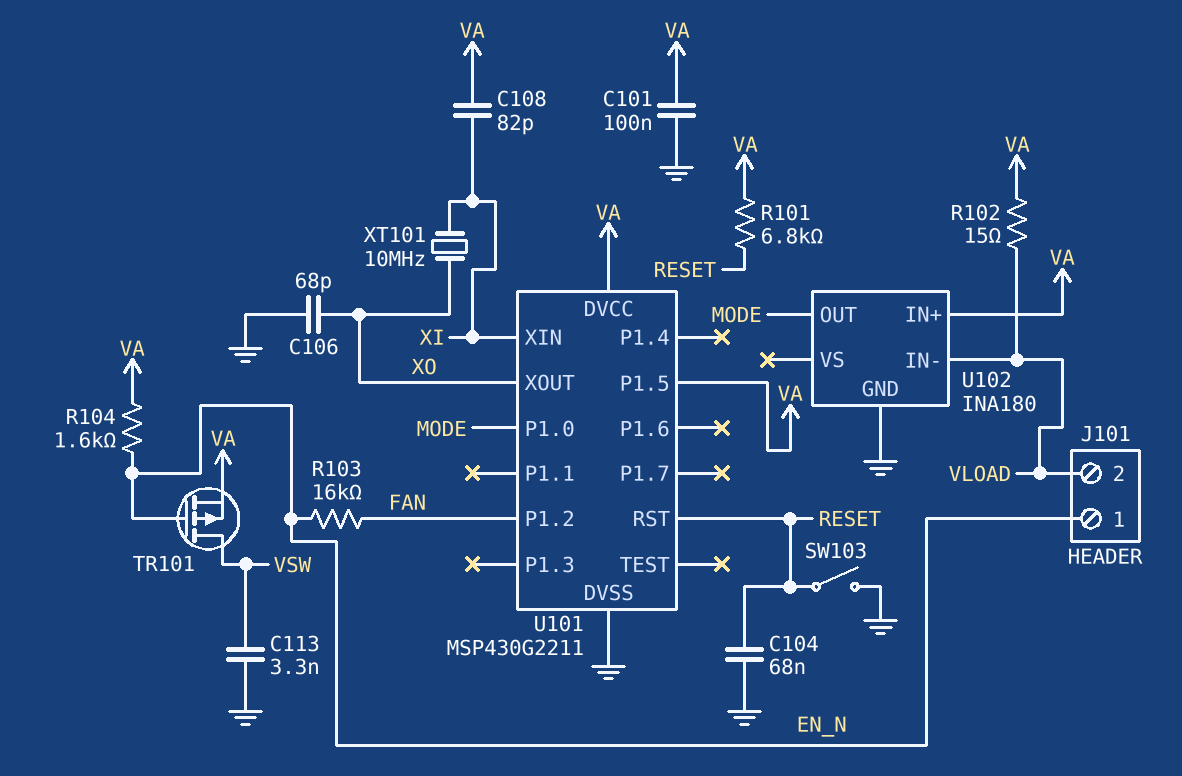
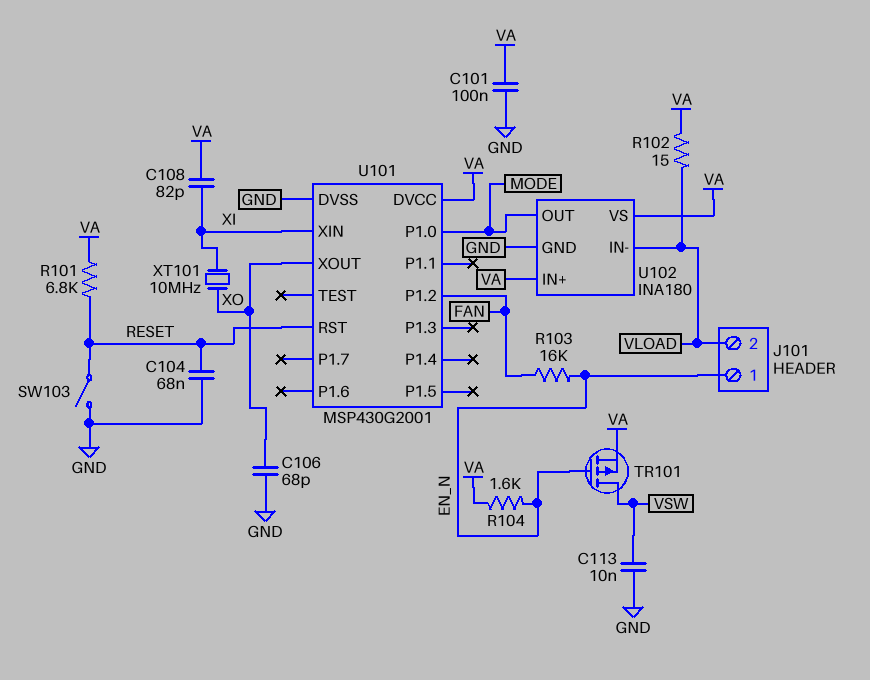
C113: 3.3nF (GND, VSW) -> 10nF (GND, VSW)
U101: MSP430G2211 -> MSP430G2001
U101 pin P1.5: VA -> none
U102 pin VS: none -> VA

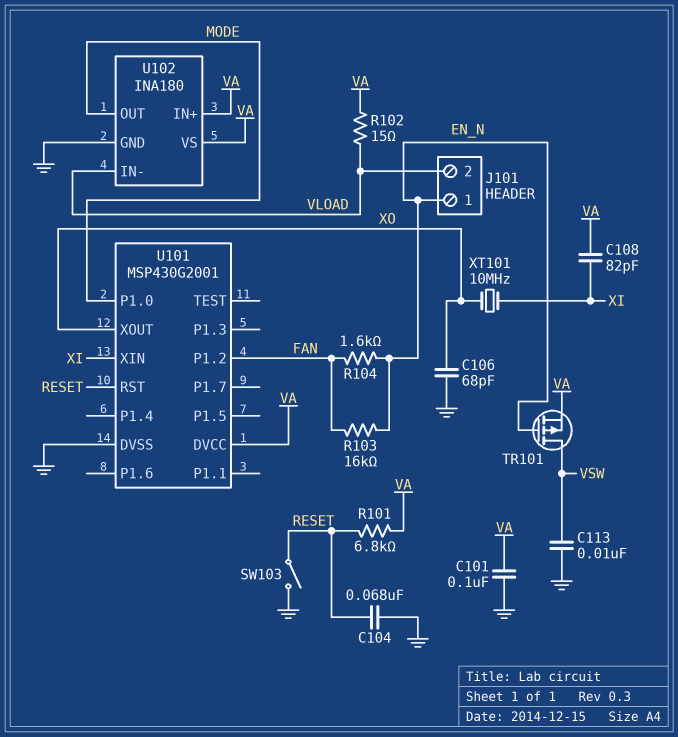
R104: 1.6k (EN_N, VA) -> 1.6k (EN_N, FAN)

